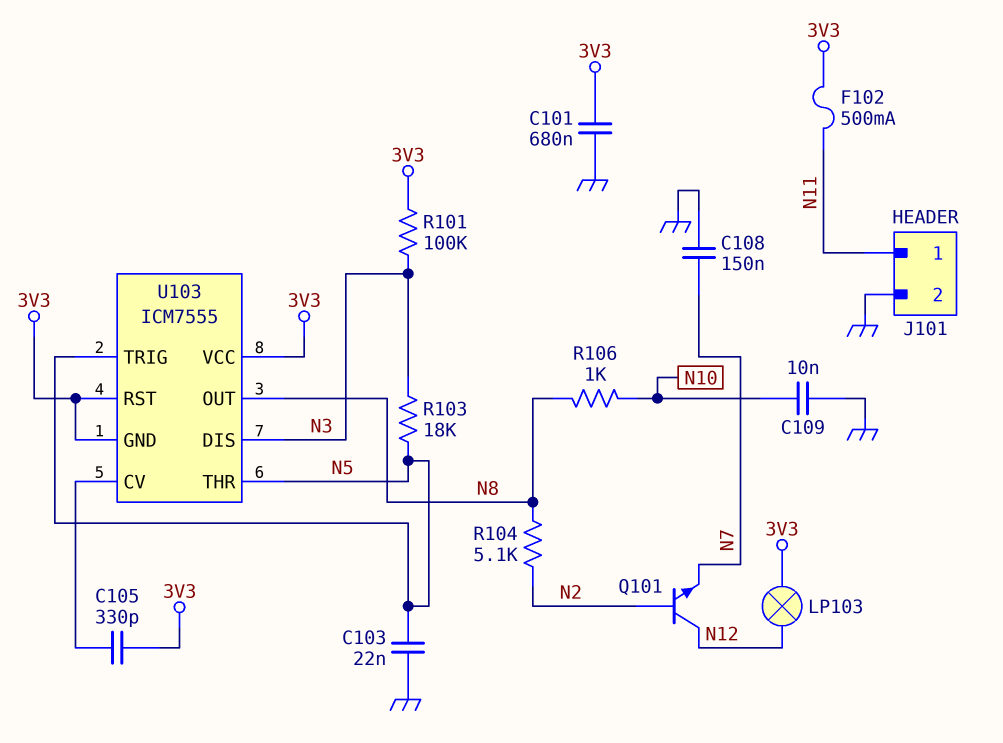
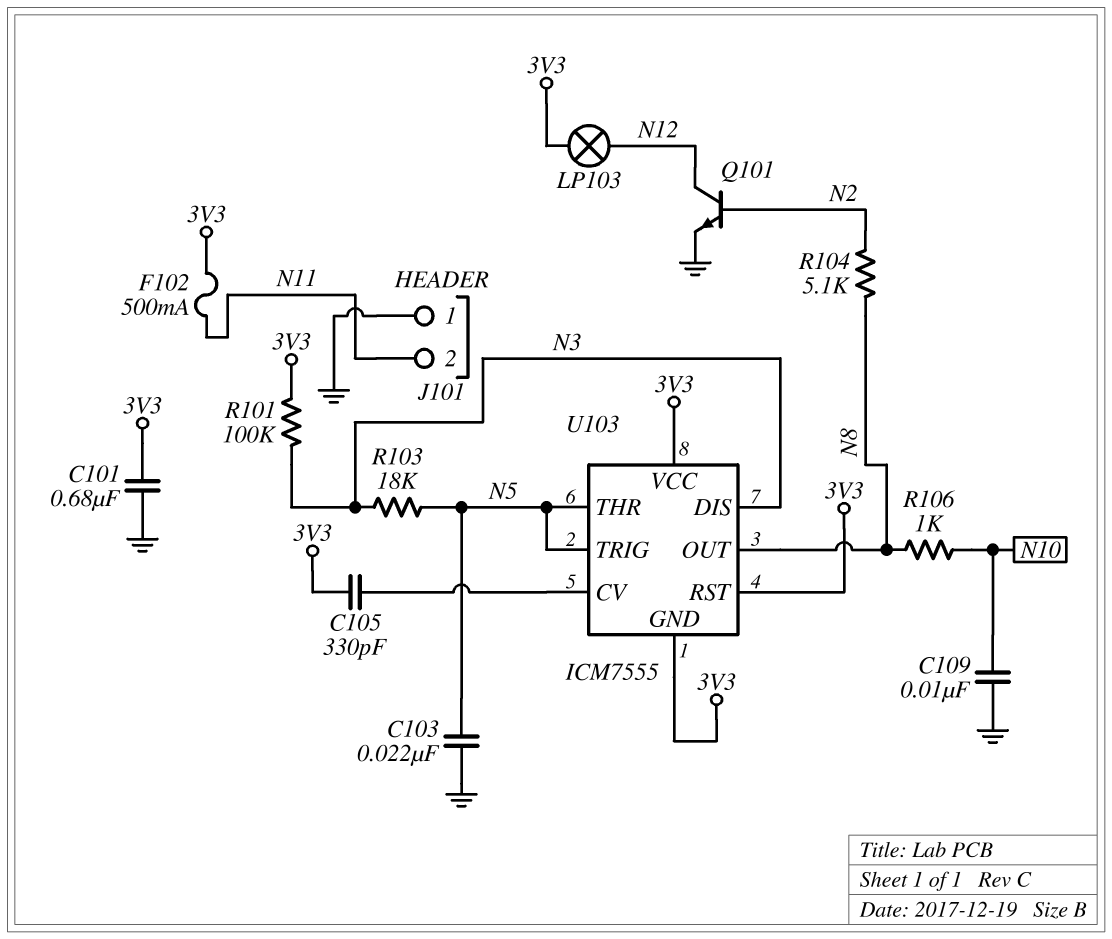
C108: 150nF (GND, N7) -> none
J101 pin 1: N11 -> GND
J101 pin 2: GND -> N11
Q101: NPN (B N2, C N12, E N7) -> NPN (B N2, C N12, E GND)

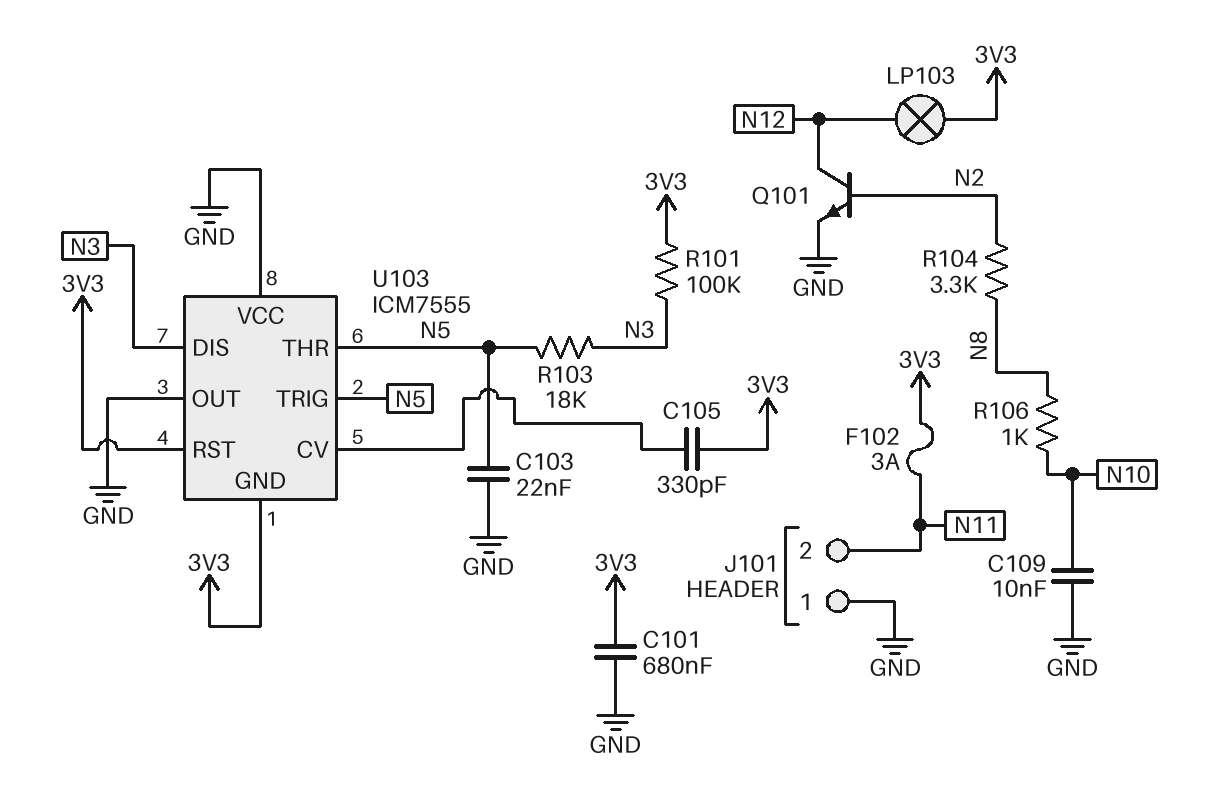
F102: 500mA (3V3, N11) -> 3A (3V3, N11)
R104: 5.1k (N2, N8) -> 3.3k (N2, N8)
U103 pin OUT: N8 -> GND
U103 pin VCC: 3V3 -> GND

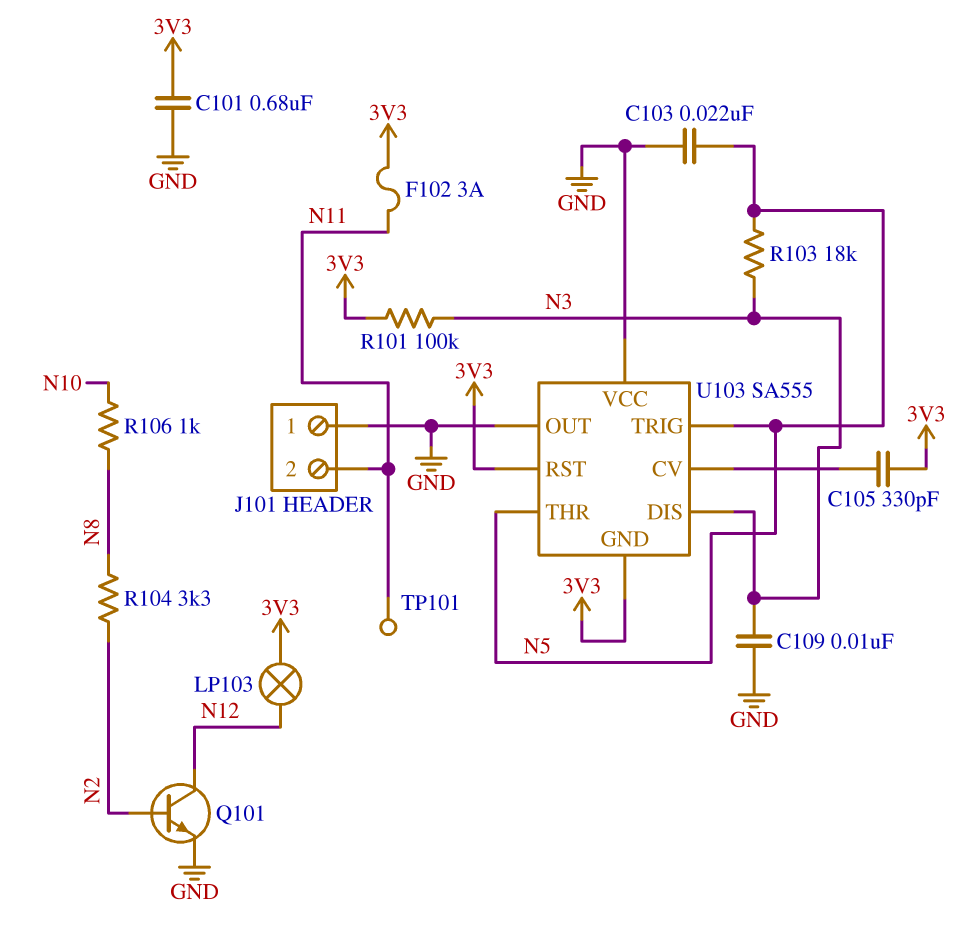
C109: 10nF (GND, N10) -> 10nF (GND, N3)
TP101: none -> test point (N11)
U103: ICM7555 -> SA555

